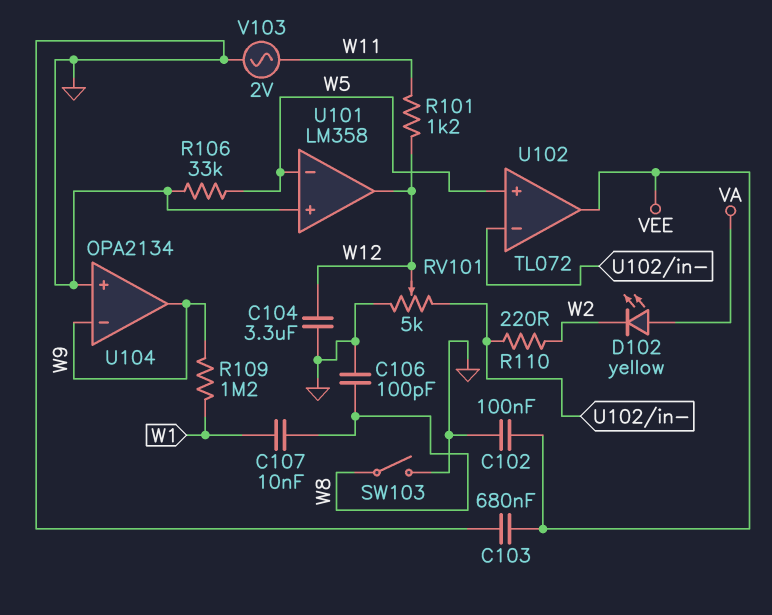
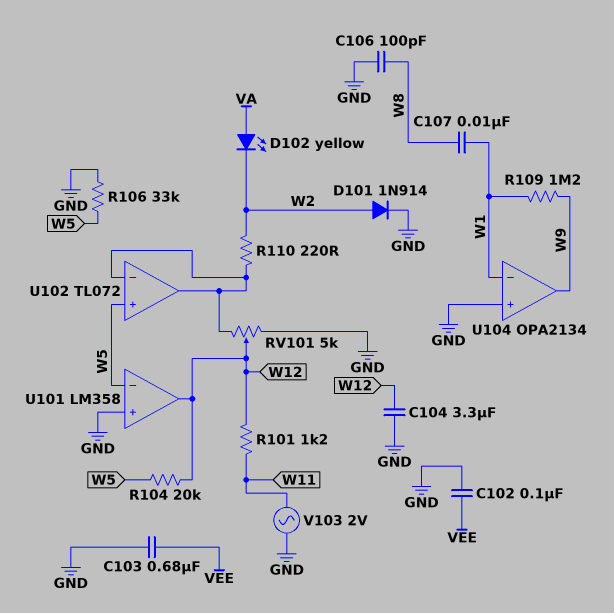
D101: none -> diode 1N914 (A W2, K GND)
R104: none -> 20k (W5, W12)
SW103: switch (GND, W8) -> none
U102 pin out: VEE -> U102/in-
U104 pin in-: W9 -> W1

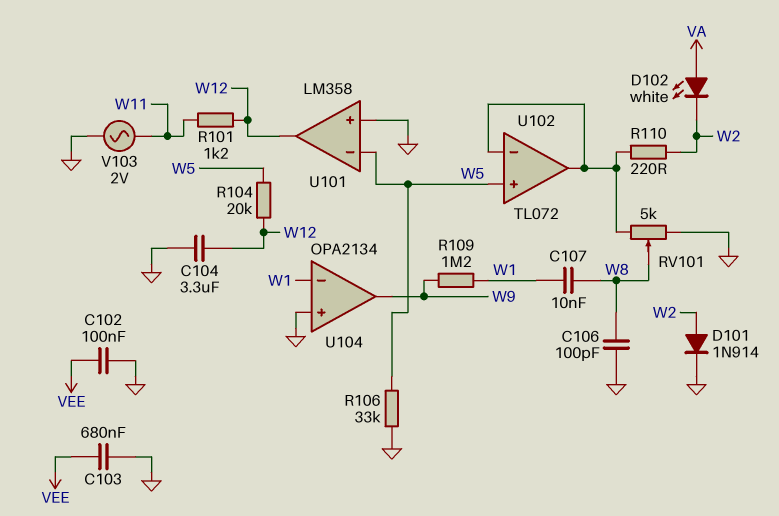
D102: LED yellow (A VA, K W2) -> LED white (A VA, K W2)
RV101: 5k (GND, U102/in-, wiper W12) -> 5k (GND, U102/in-, wiper W8)

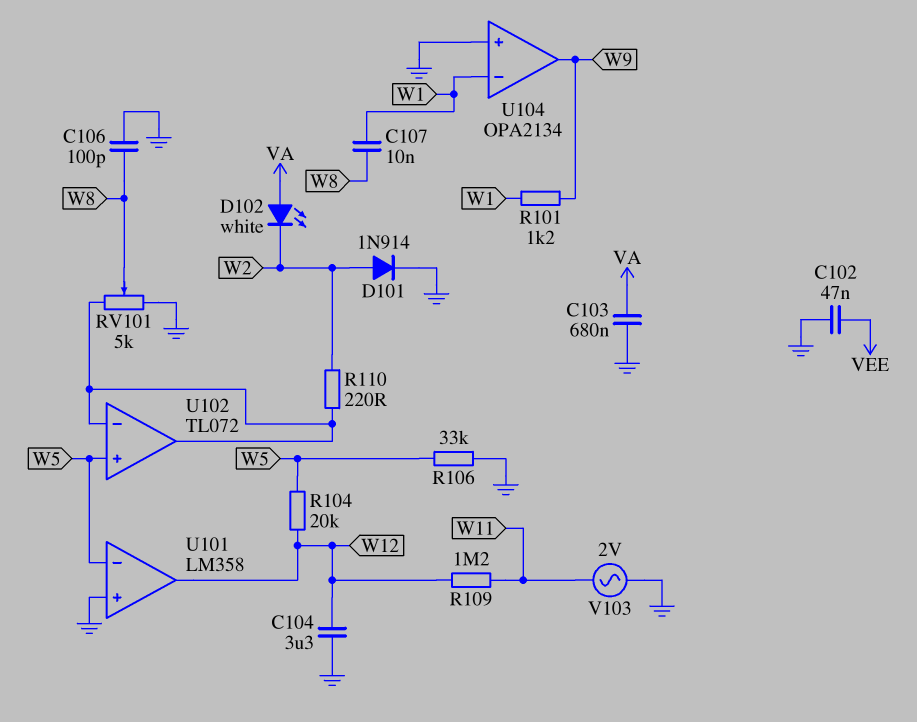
C102: 100nF (GND, VEE) -> 47nF (GND, VEE)
C103: 680nF (GND, VEE) -> 680nF (GND, VA)
R101: 1.2k (W11, W12) -> 1.2k (W1, W9)
R109: 1.2M (W1, W9) -> 1.2M (W11, W12)

